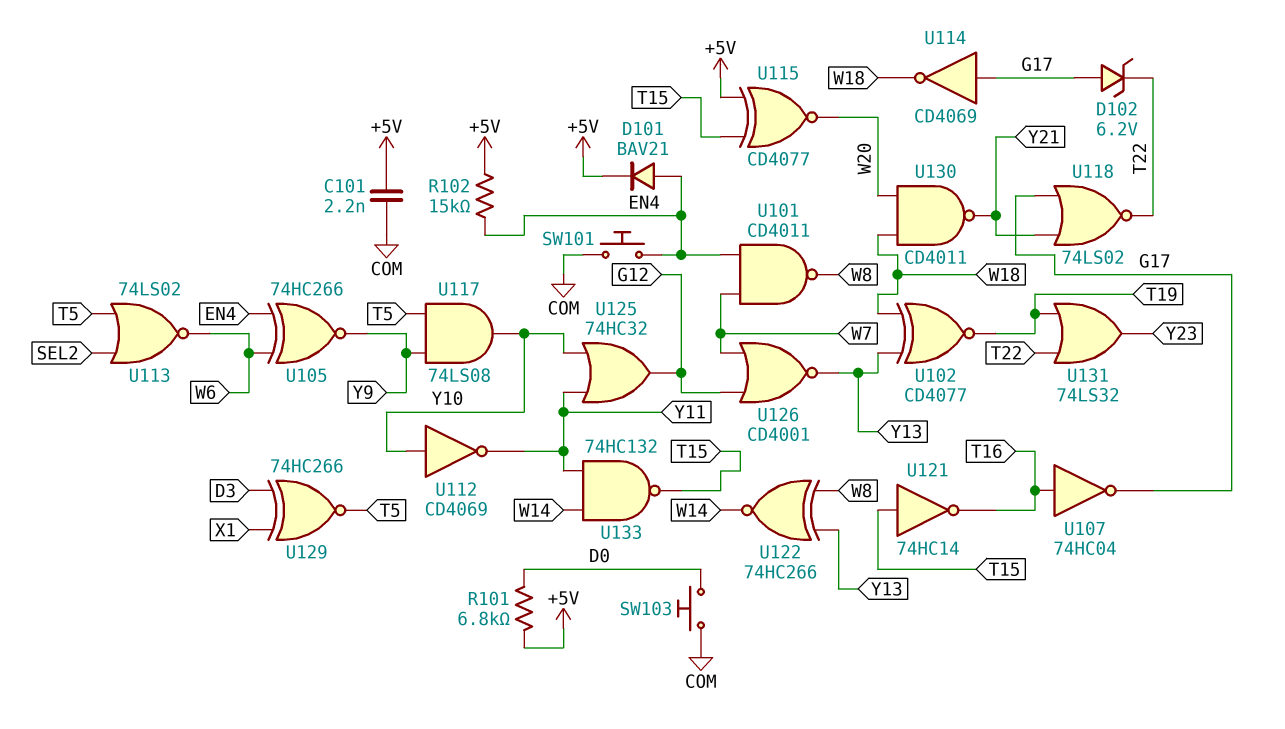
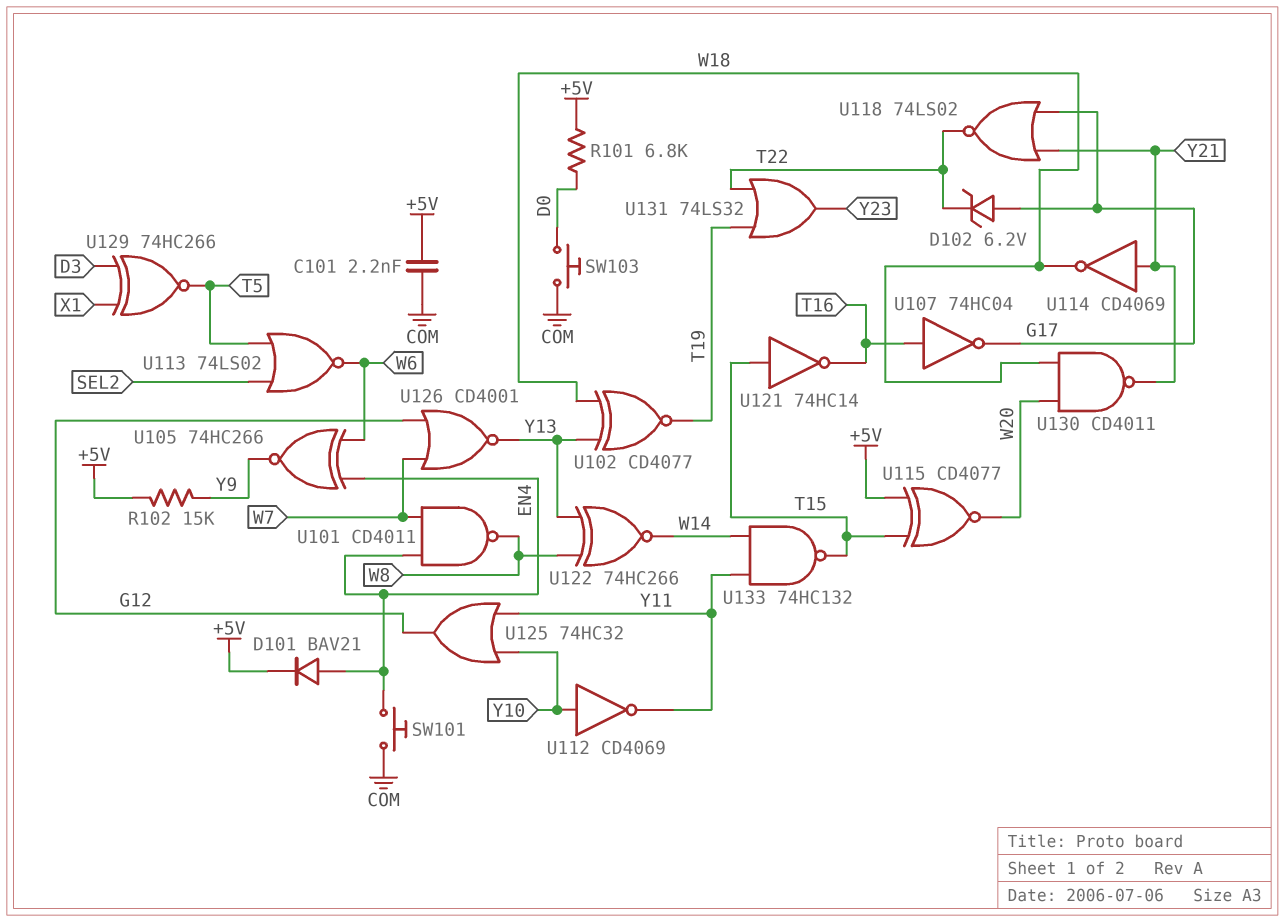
R102: 15k (+5V, EN4) -> 15k (+5V, Y9)
U114: NOT CD4069 (in G17, out W18) -> NOT CD4069 (in Y21, out W18)
U117: AND 74LS08 (in T5, in Y9, out Y10) -> none

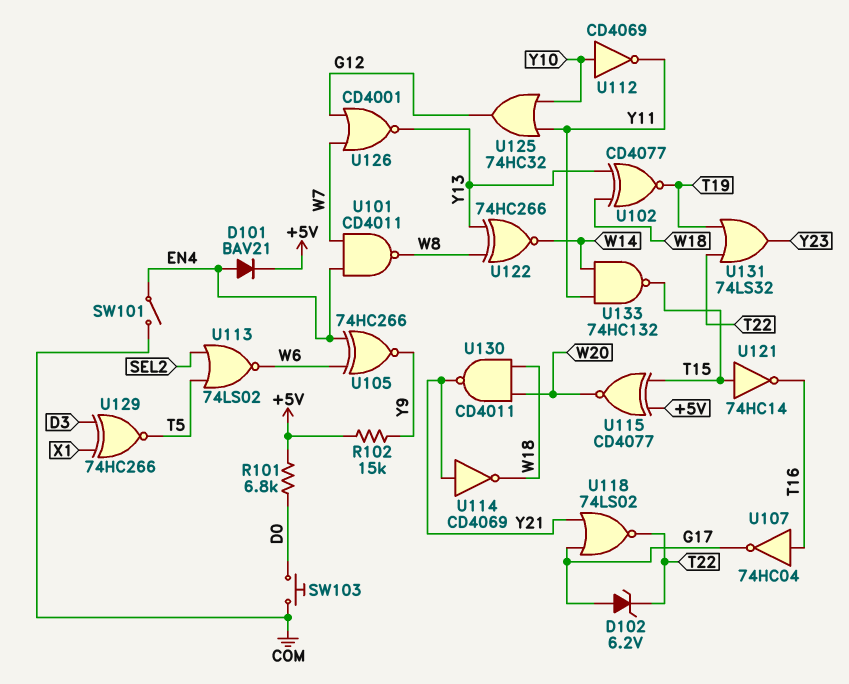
C101: 2.2nF (+5V, COM) -> none
SW101: button (COM, EN4) -> switch (COM, EN4)

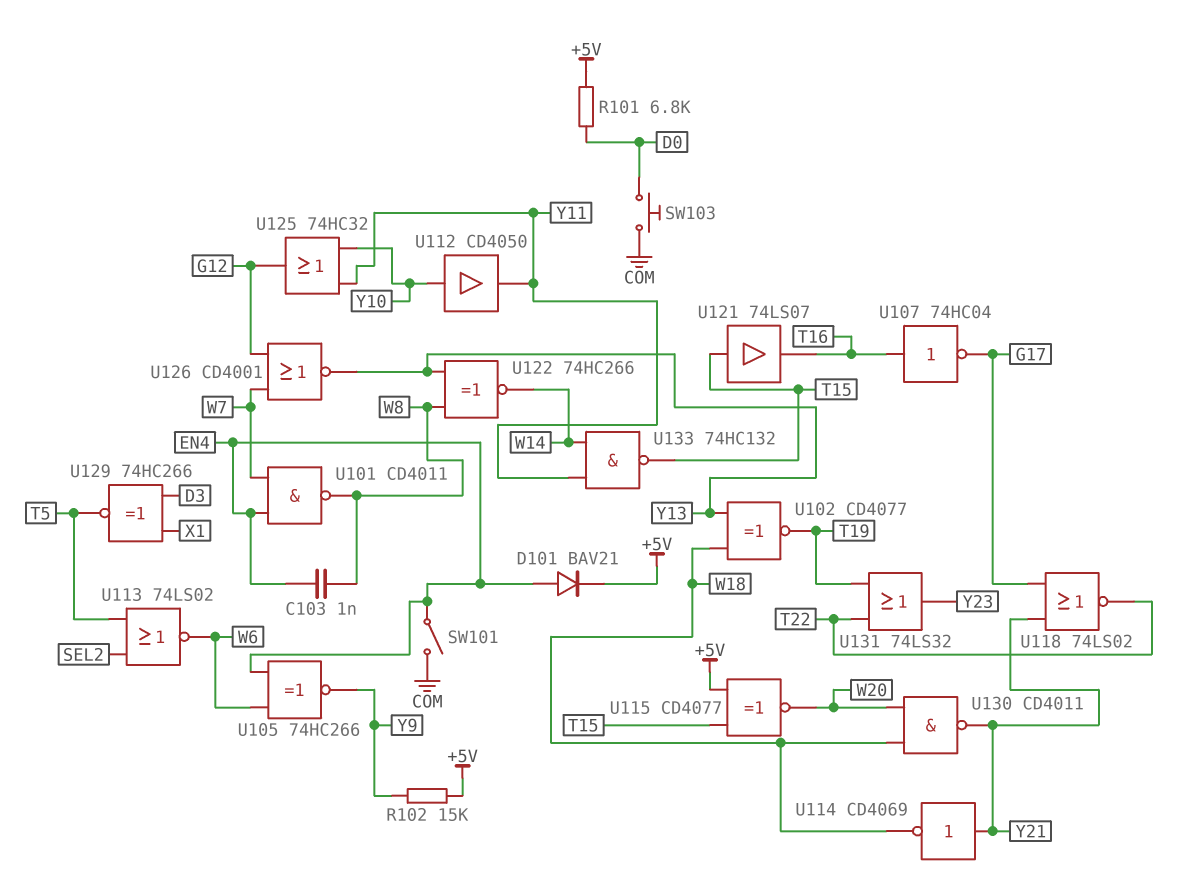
C103: none -> 1nF (EN4, W8)
D102: zener 6.2V (A G17, K T22) -> none
U112: NOT CD4069 (in Y10, out Y11) -> buffer CD4050 (in Y10, out Y11)
U121: NOT 74HC14 (in T15, out T16) -> buffer 74LS07 (in T15, out T16)

